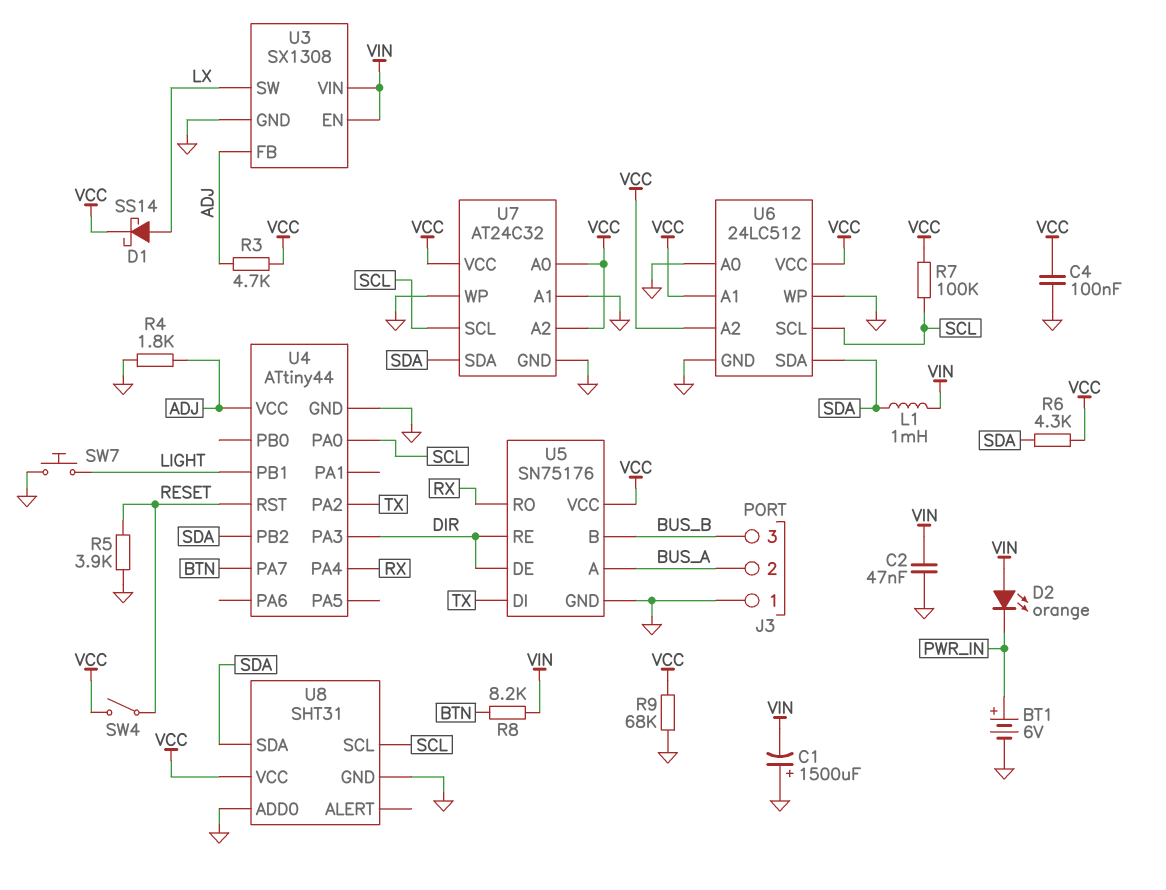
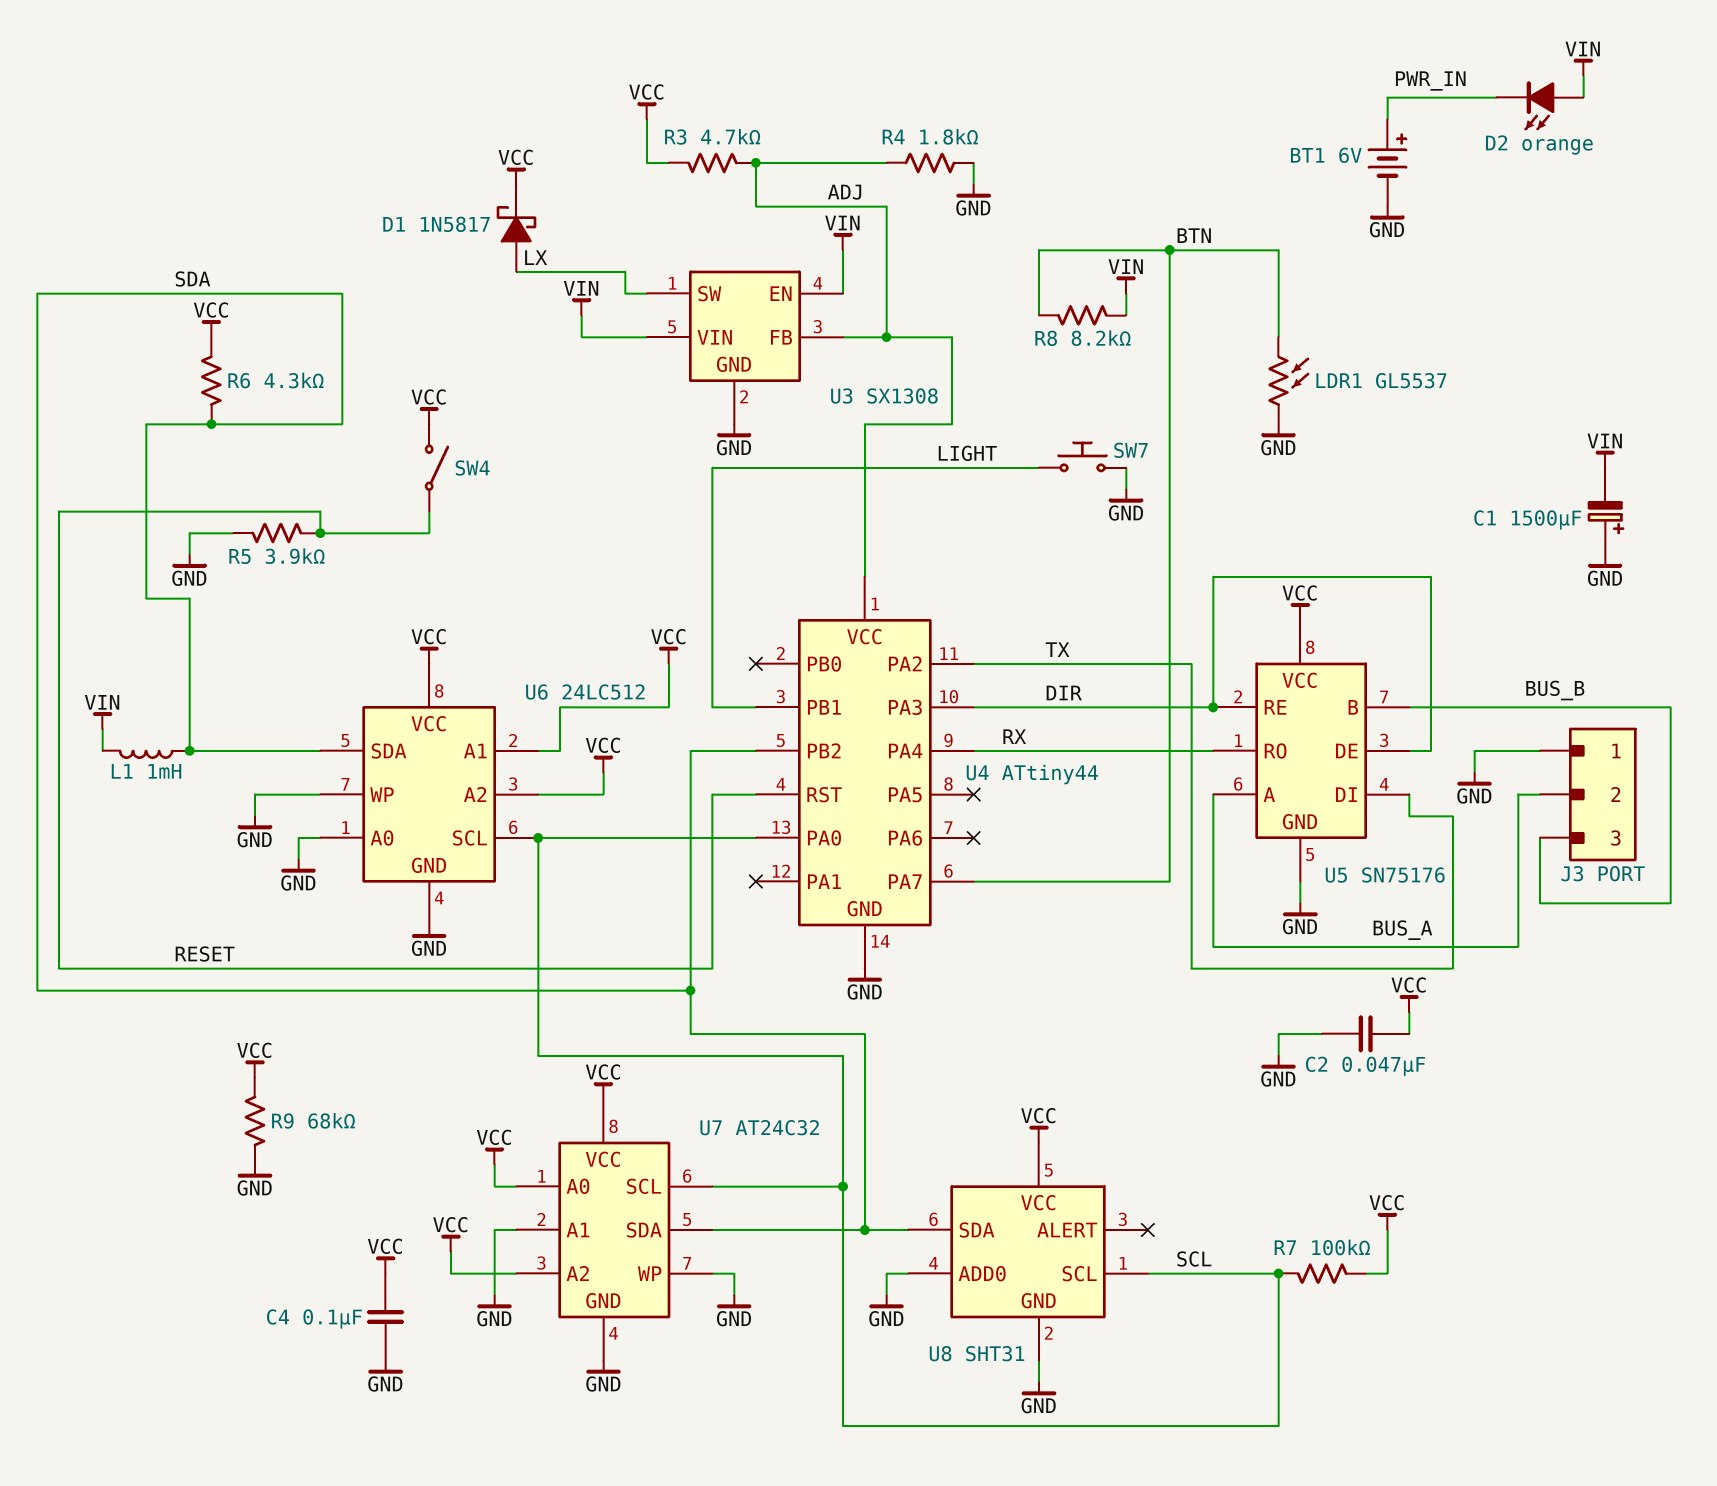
C2: 47nF (GND, VIN) -> 47nF (GND, VCC)
D1: schottky SS14 (A LX, K VCC) -> schottky 1N5817 (A LX, K VCC)
LDR1: none -> GL5537 (BTN, GND)

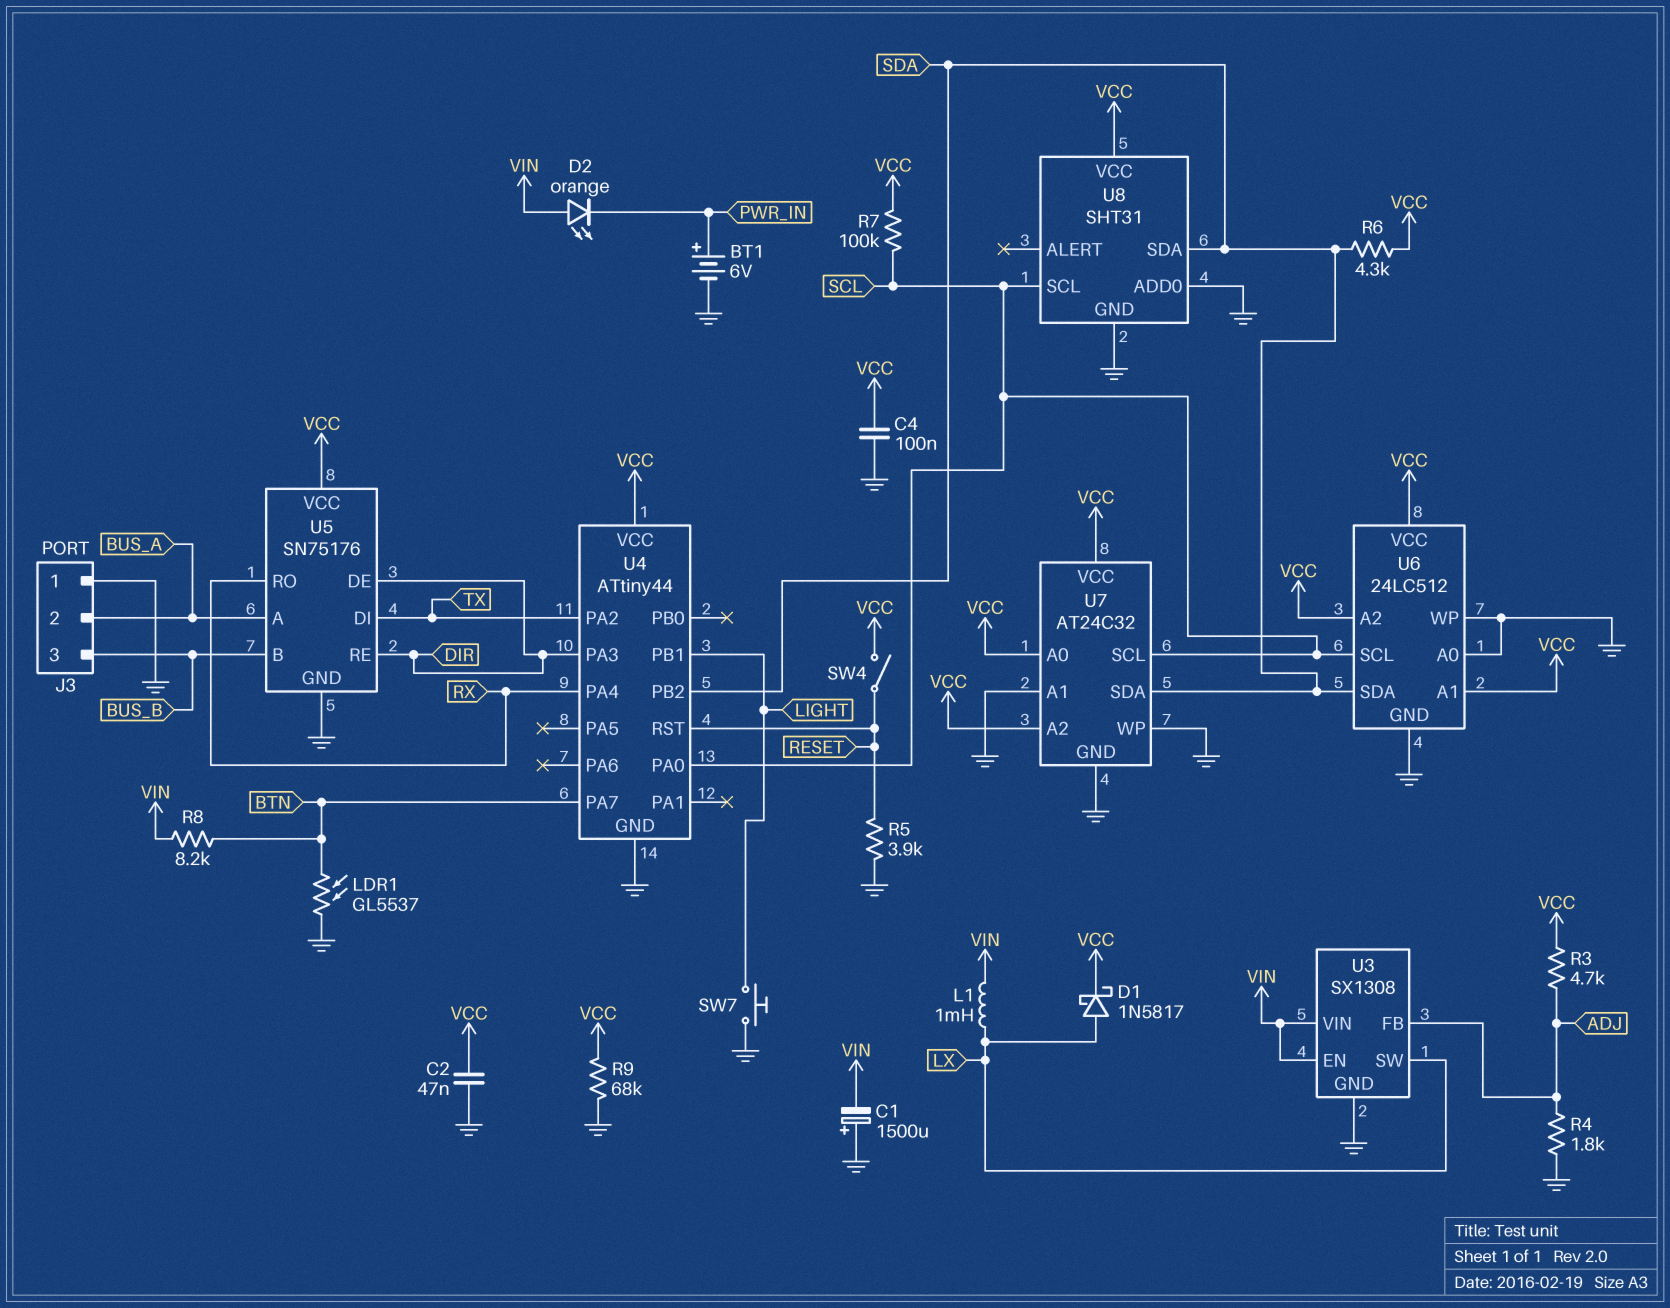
L1: 1mH (SDA, VIN) -> 1mH (LX, VIN)
U4 pin VCC: ADJ -> VCC

